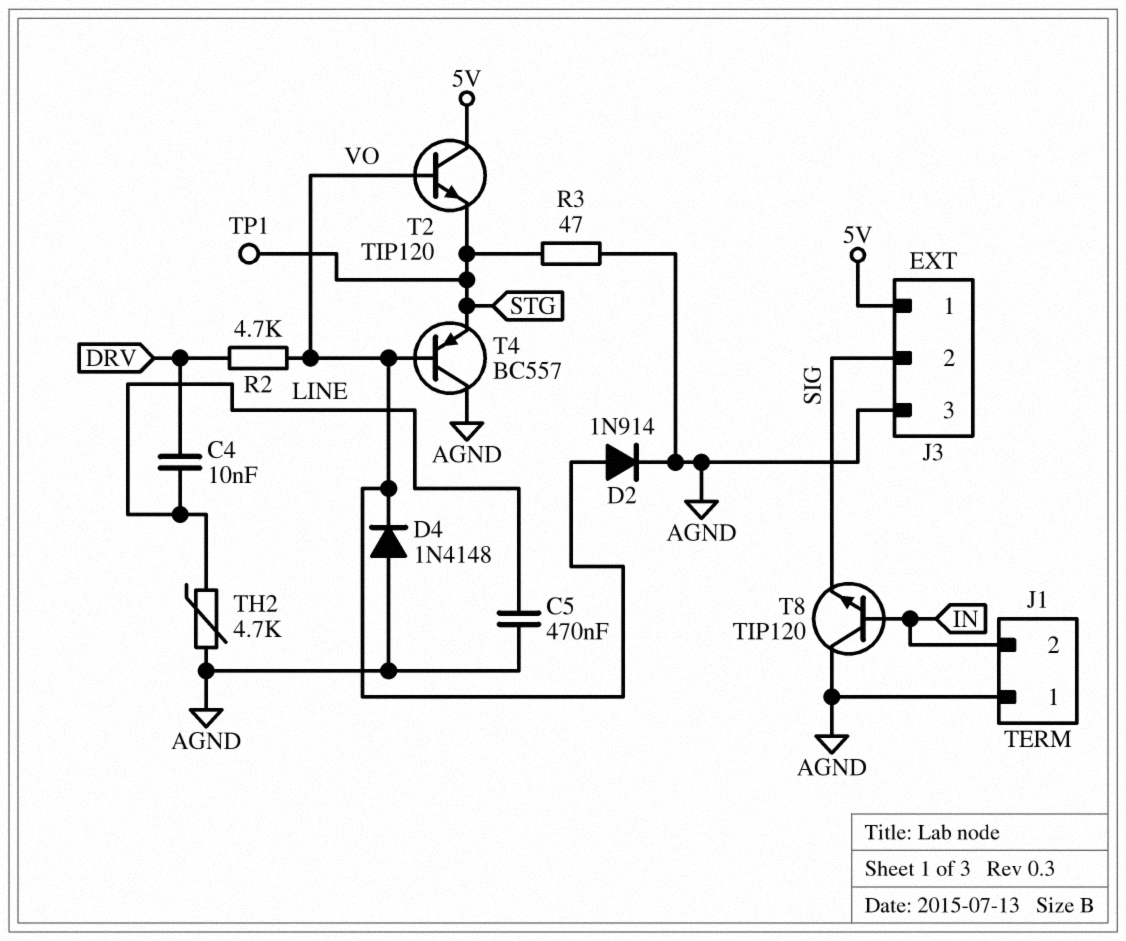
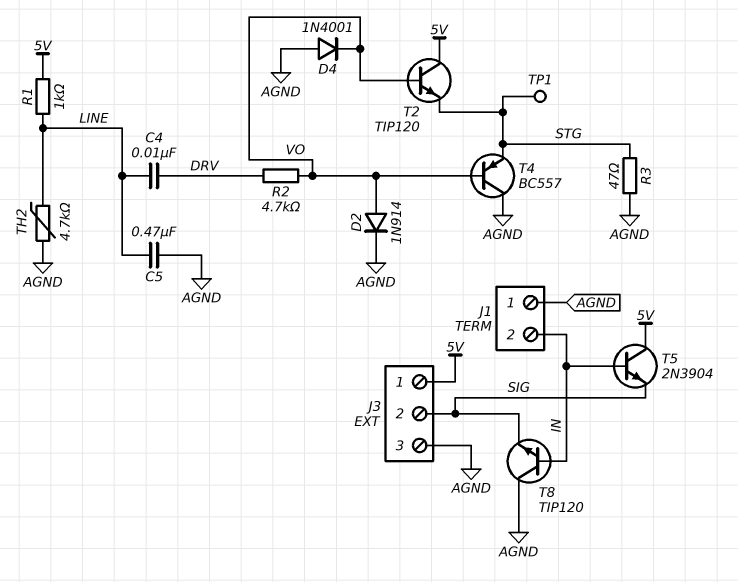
D4: diode 1N4148 (A AGND, K VO) -> diode 1N4001 (A AGND, K VO)
R1: none -> 1k (5V, LINE)
T5: none -> NPN 2N3904 (B IN, C 5V, E SIG)

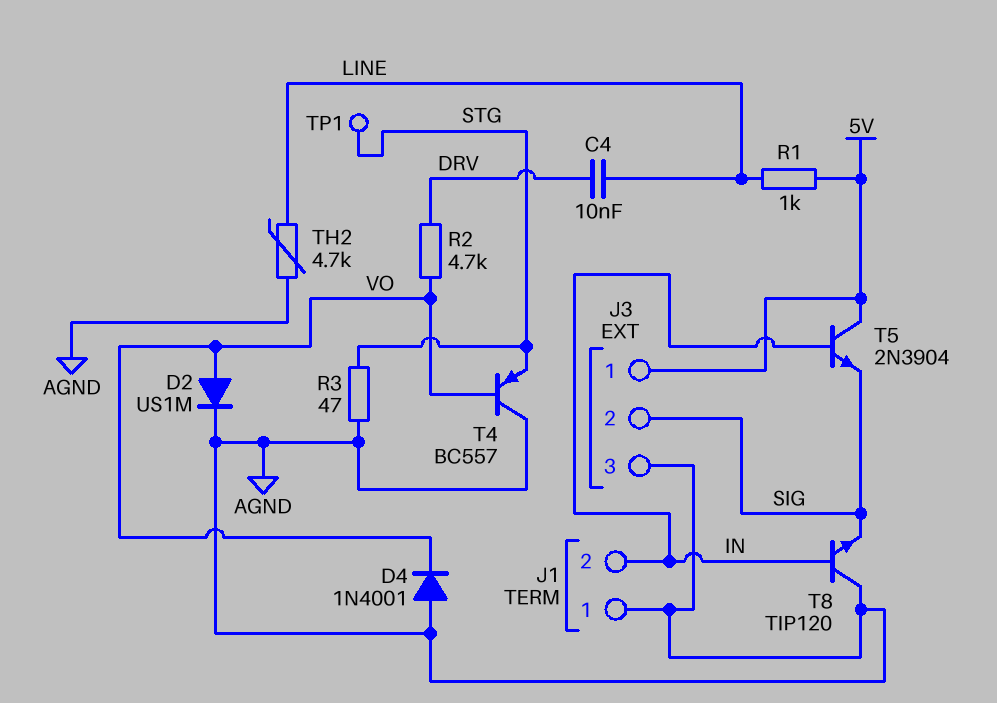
C5: 470nF (AGND, LINE) -> none
D2: diode 1N914 (A VO, K AGND) -> diode US1M (A VO, K AGND)
T2: NPN TIP120 (B VO, C 5V, E STG) -> none

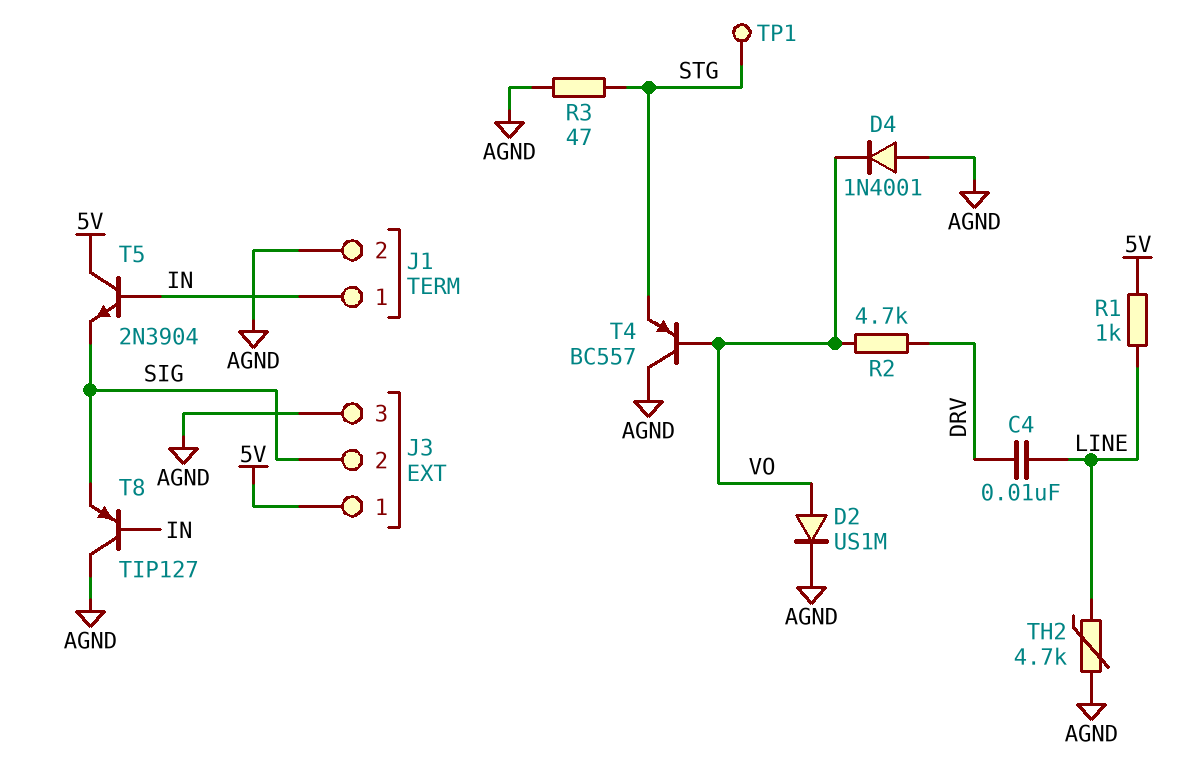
J1 pin 1: AGND -> IN
J1 pin 2: IN -> AGND
T8: NPN TIP120 (B IN, C AGND, E SIG) -> PNP TIP127 (B IN, C AGND, E SIG)

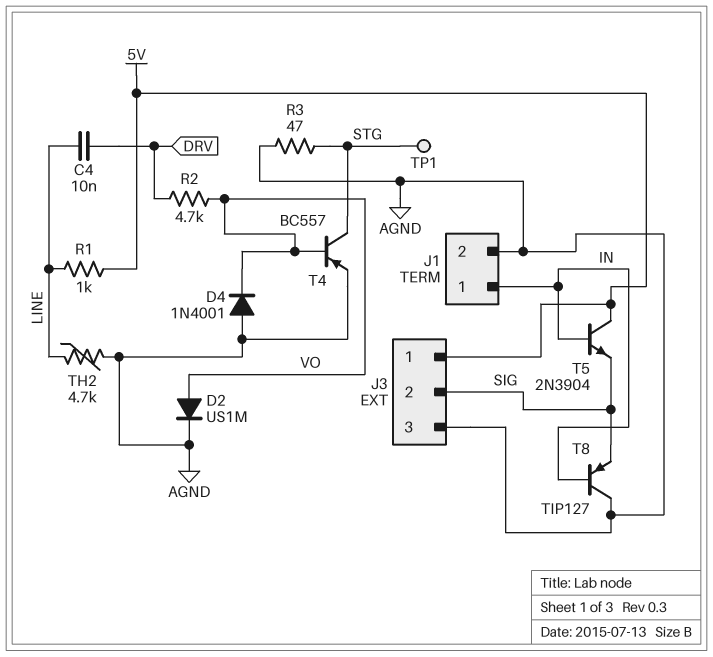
T4: PNP BC557 (B VO, C AGND, E STG) -> PNP BC557 (B VO, C STG, E AGND)

